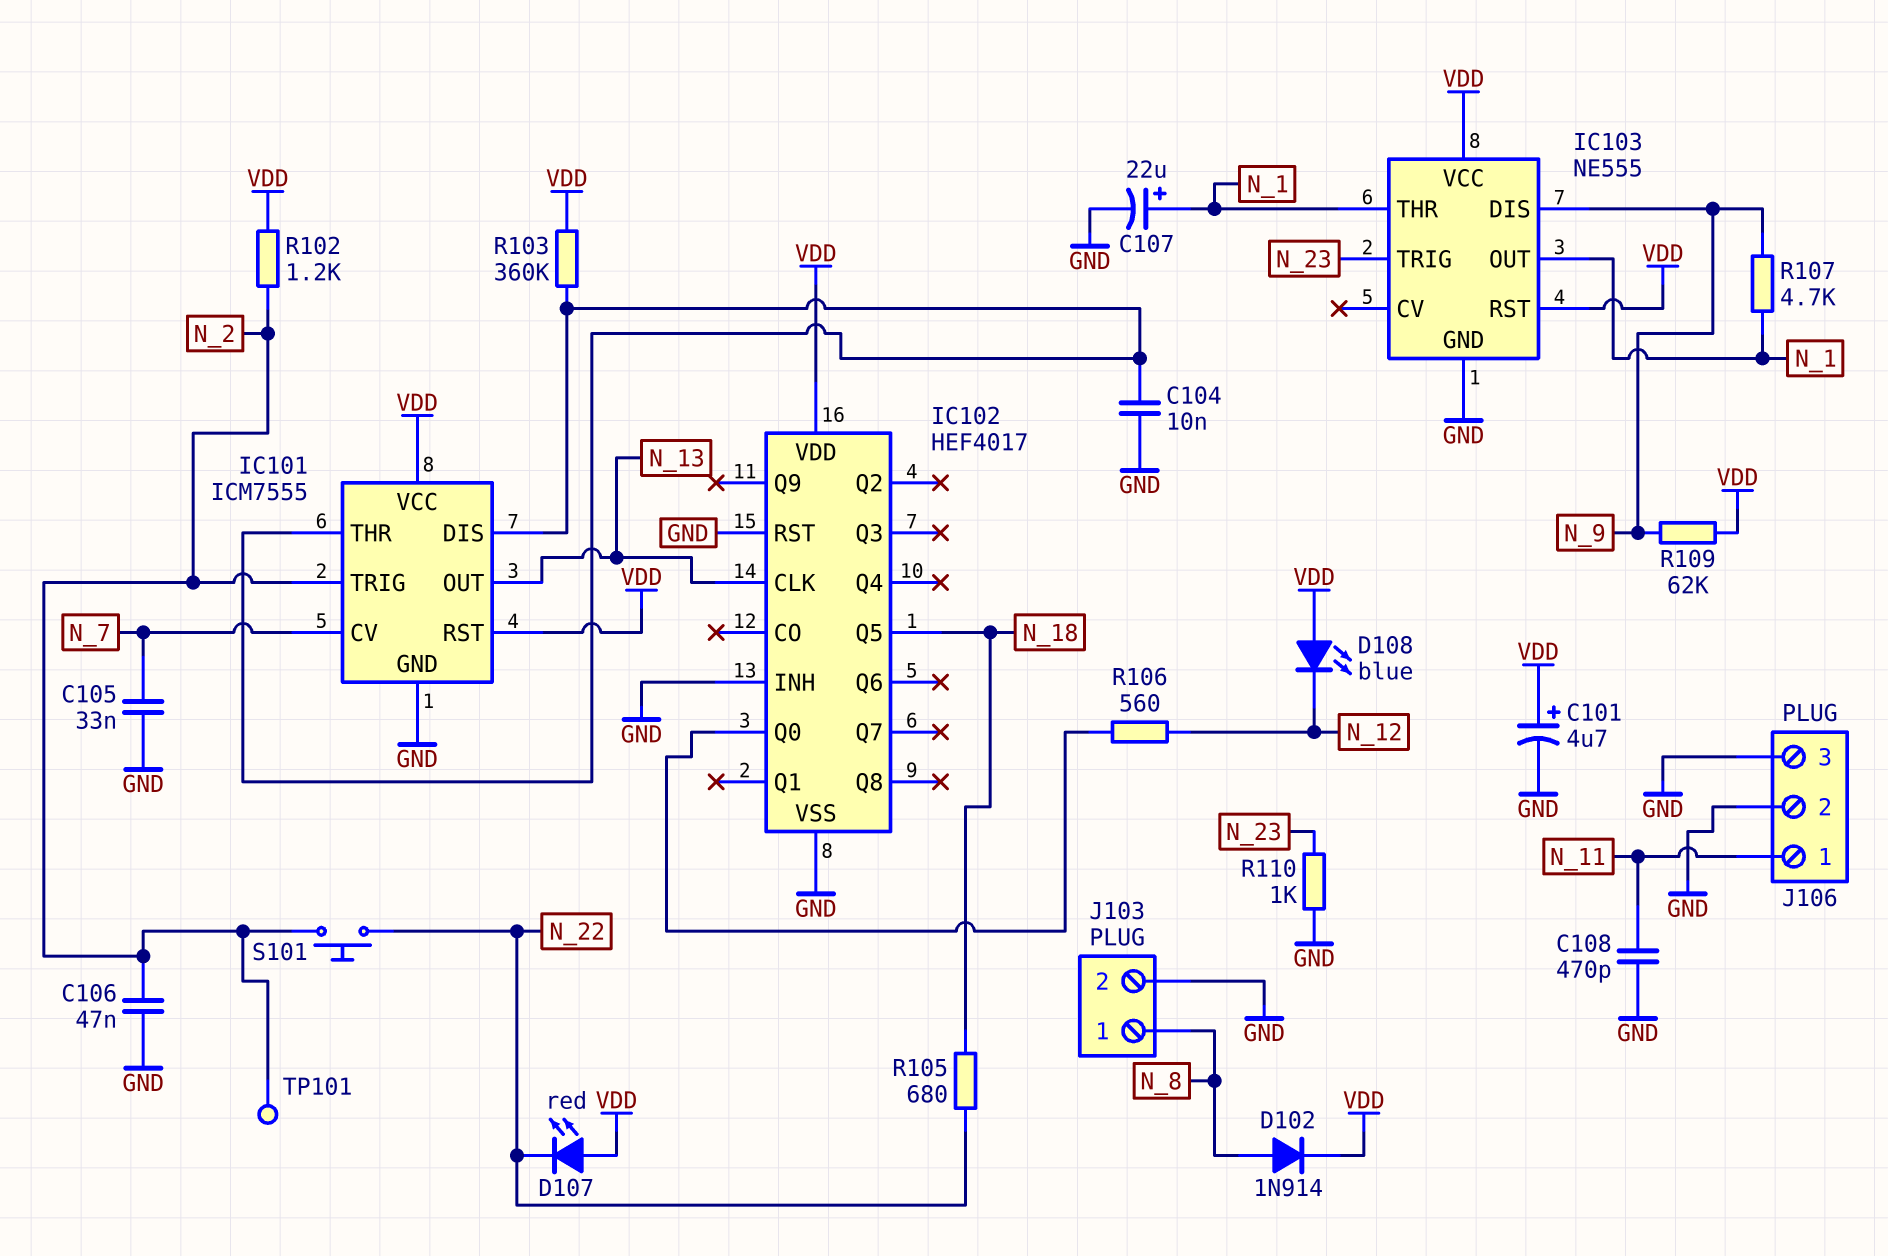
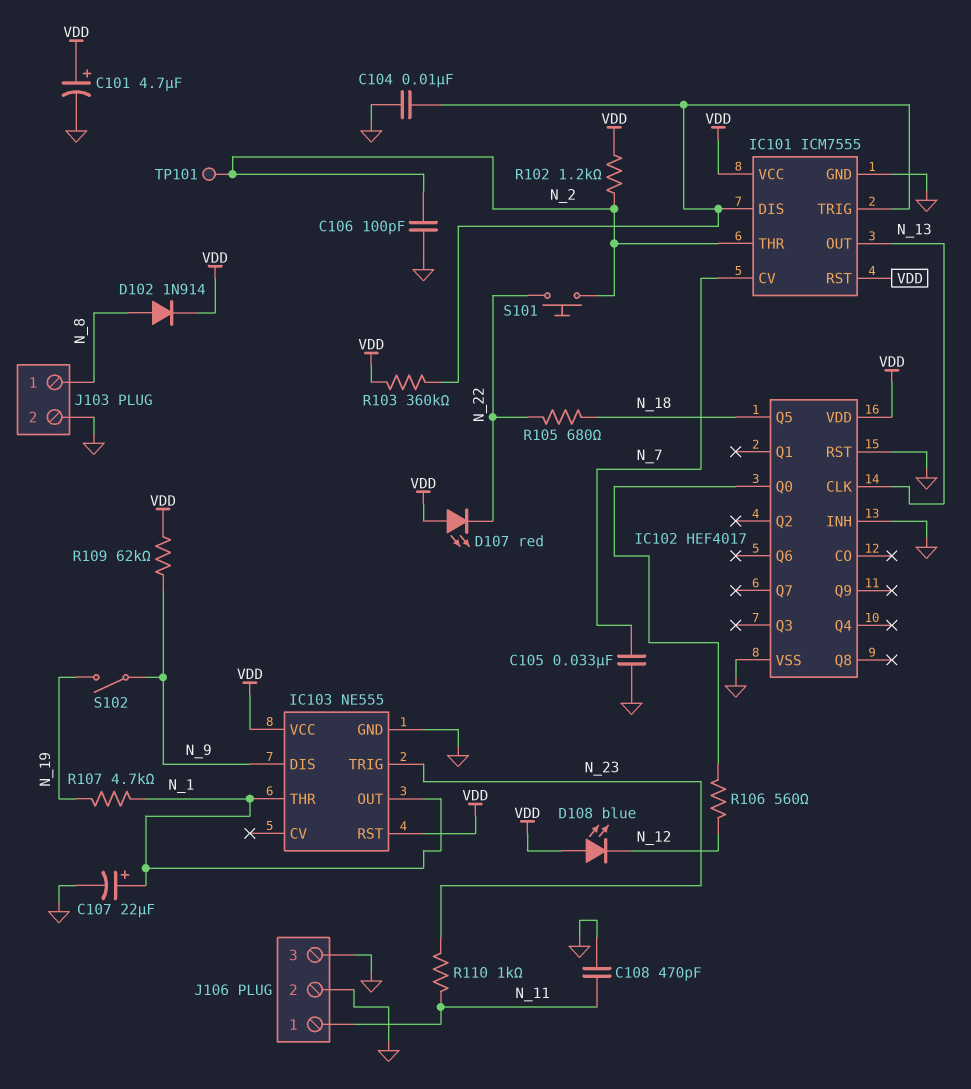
C106: 47nF (GND, N_2) -> 100pF (GND, N_2)
IC101 pin THR: IC101/DIS -> N_2
IC101 pin TRIG: N_2 -> IC101/DIS
R107: 4.7k (N_1, N_9) -> 4.7k (N_1, N_19)
R110: 1k (GND, N_23) -> 1k (N_11, N_23)
S102: none -> switch (N_9, N_19)

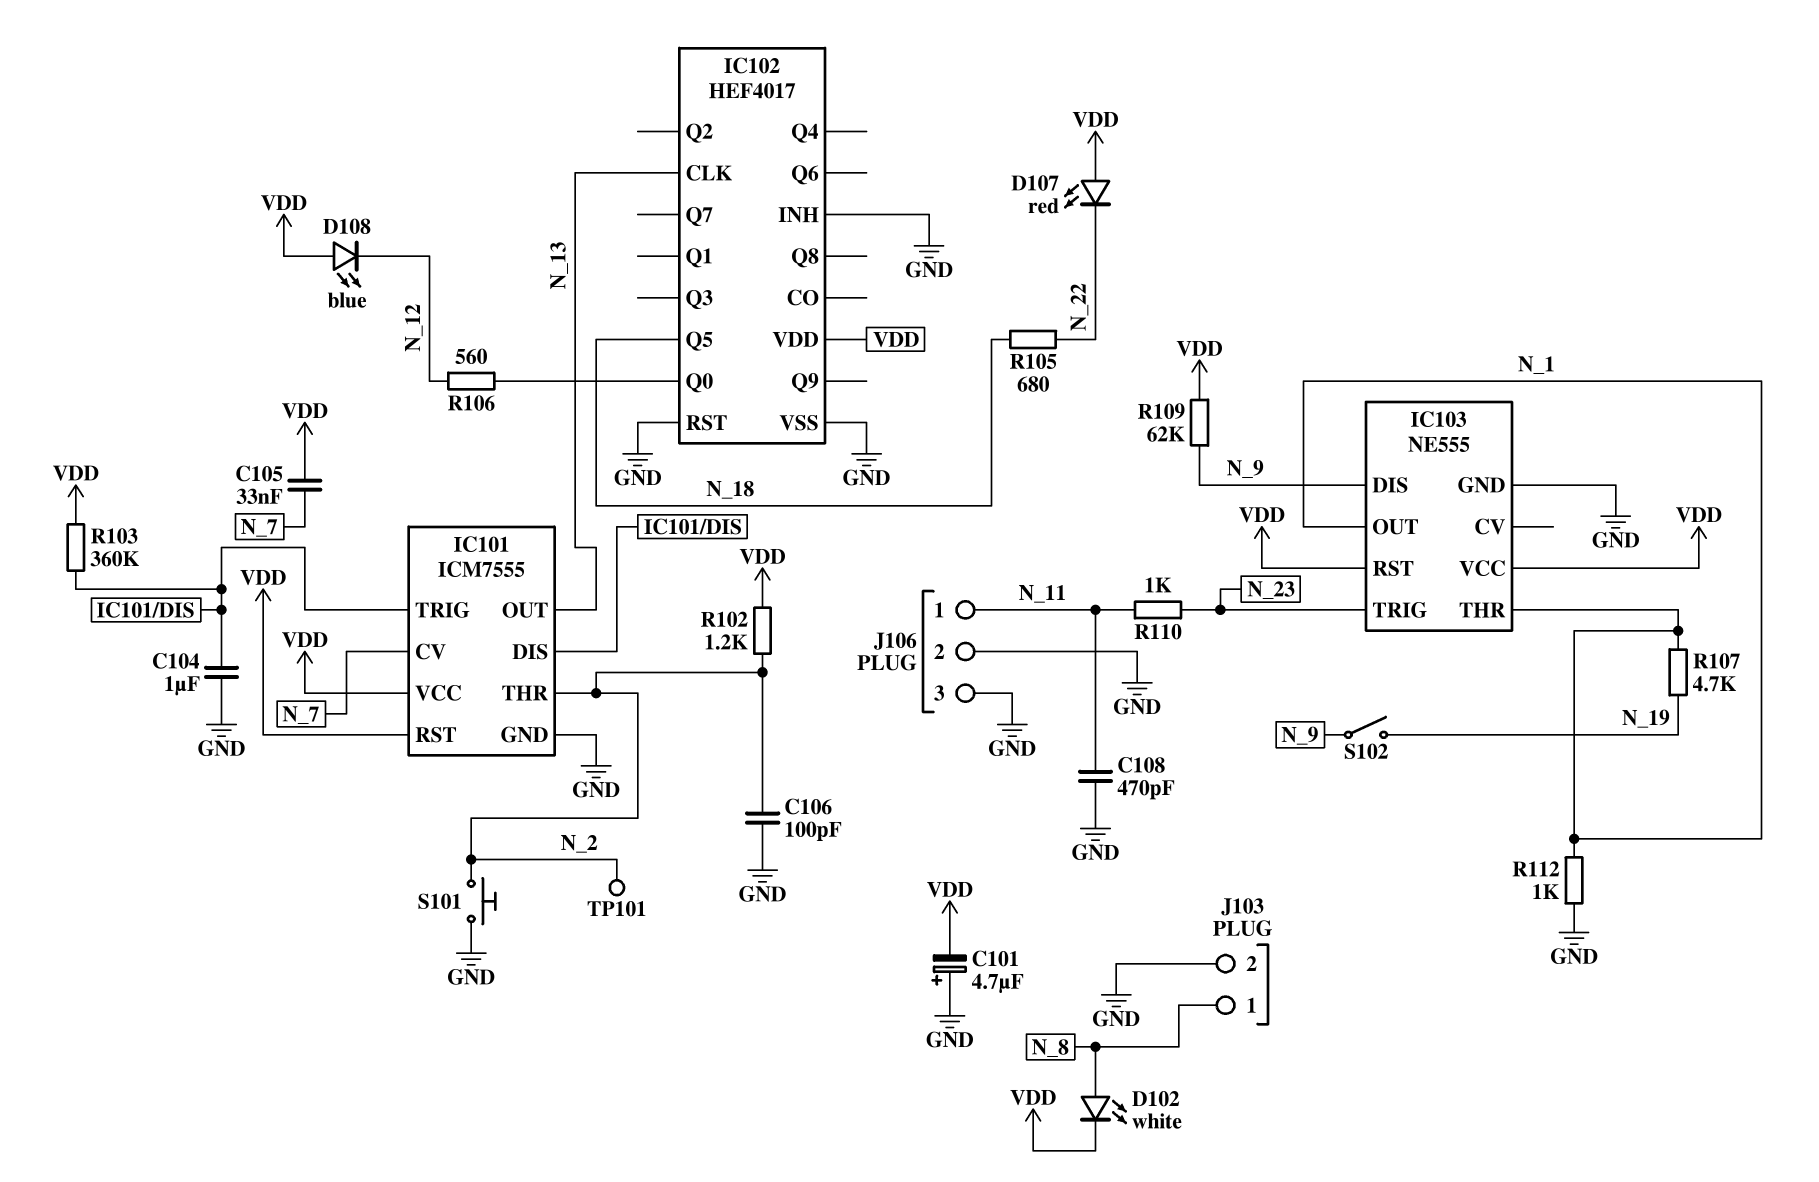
C101: 4.7uF (plus VDD, minus GND) -> 4.7uF (plus GND, minus VDD)
C104: 10nF (GND, IC101/DIS) -> 1uF (GND, IC101/DIS)
C105: 33nF (GND, N_7) -> 33nF (N_7, VDD)
C107: 22uF (plus N_1, minus GND) -> none
D102: diode 1N914 (A N_8, K VDD) -> LED white (A N_8, K VDD)
R112: none -> 1k (GND, N_1)
S101: button (N_2, N_22) -> button (GND, N_2)

